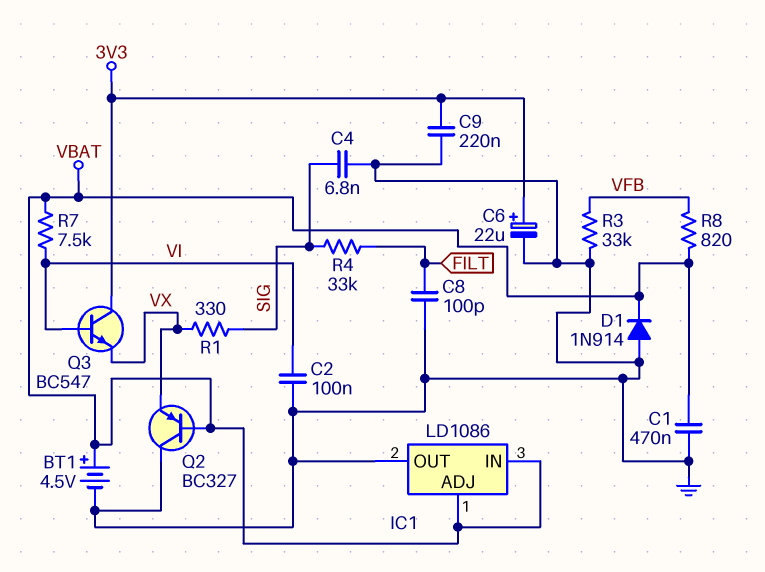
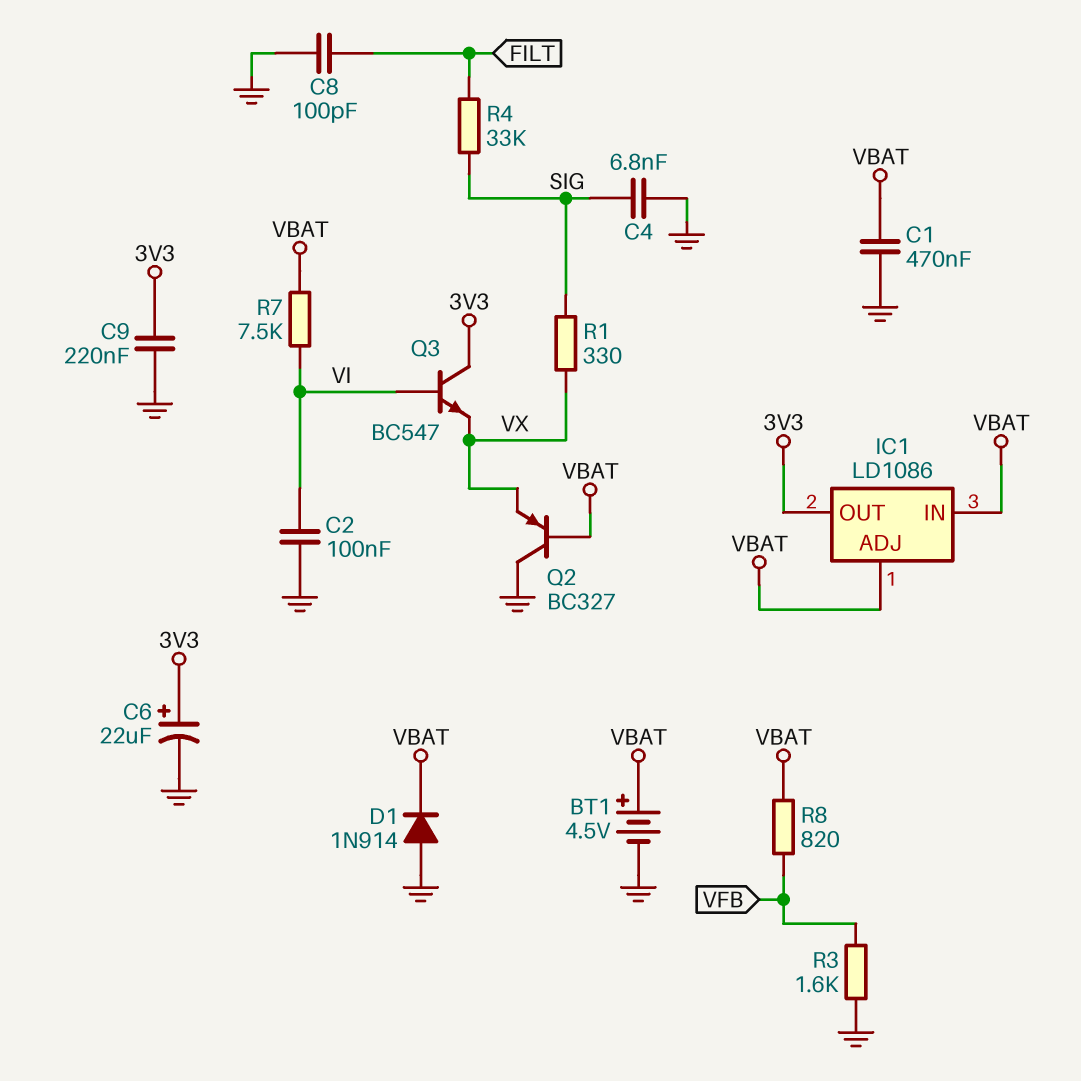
IC1 pin OUT: GND -> 3V3
R3: 33k (GND, VFB) -> 1.6k (GND, VFB)

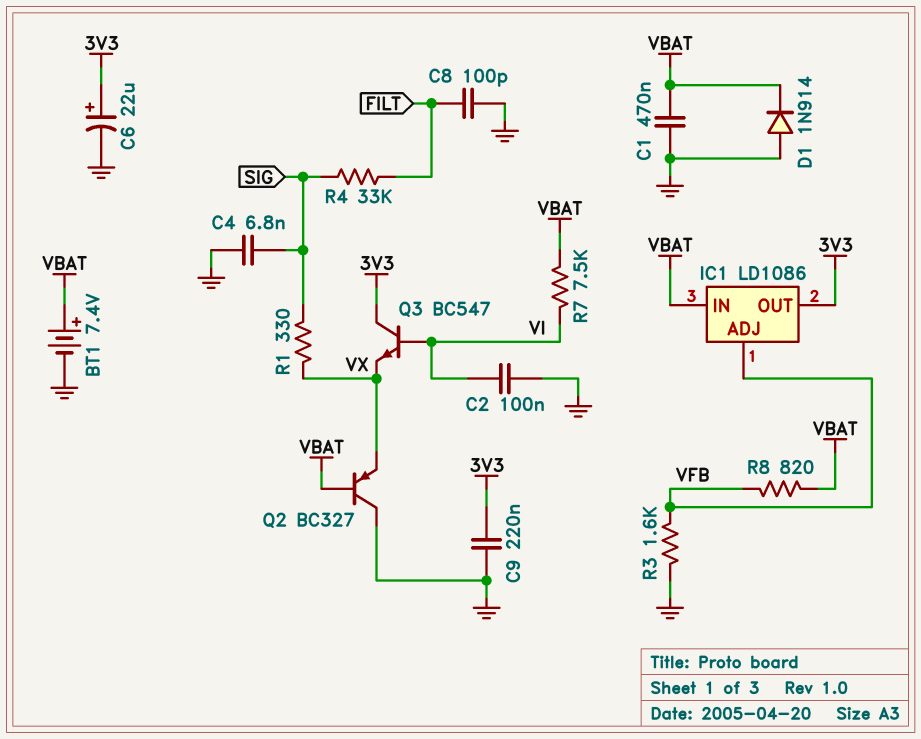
BT1: 4.5V (plus VBAT, minus GND) -> 7.4V (plus VBAT, minus GND)
IC1 pin ADJ: VBAT -> VFB

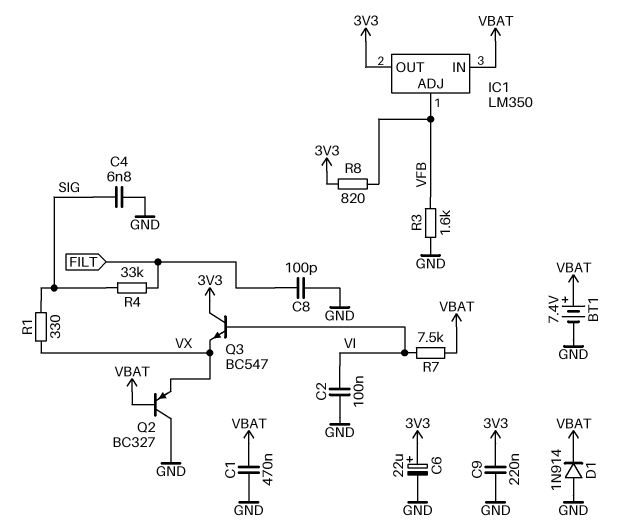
IC1: LD1086 -> LM350
R8: 820 (VBAT, VFB) -> 820 (3V3, VFB)

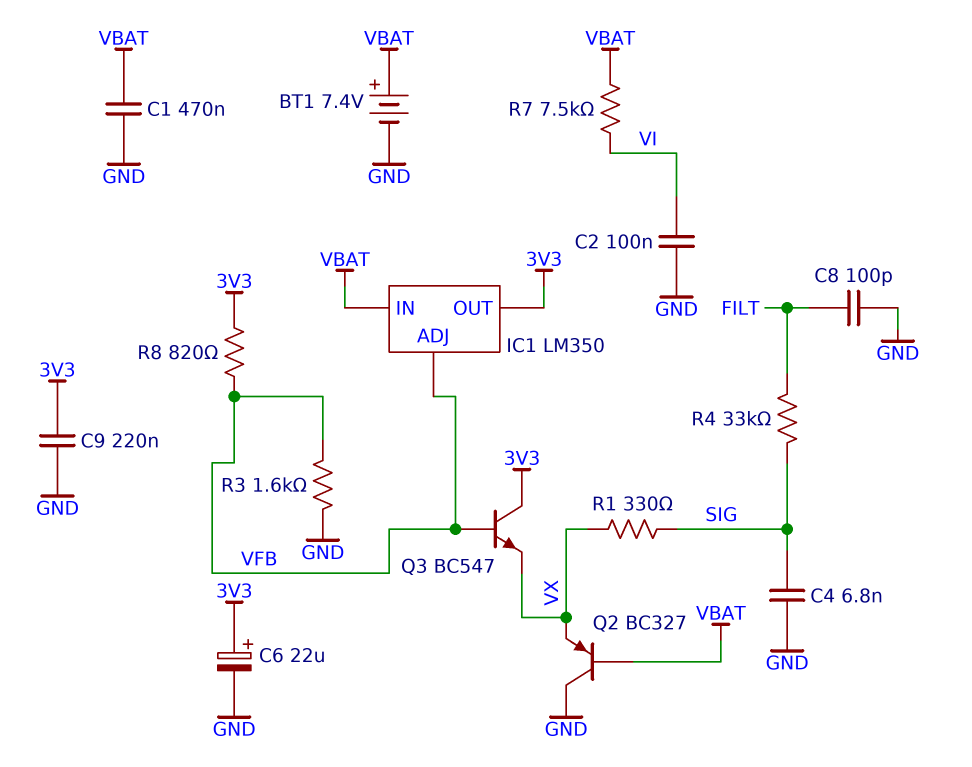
D1: diode 1N914 (A GND, K VBAT) -> none
Q3: NPN BC547 (B VI, C 3V3, E VX) -> NPN BC547 (B VFB, C 3V3, E VX)

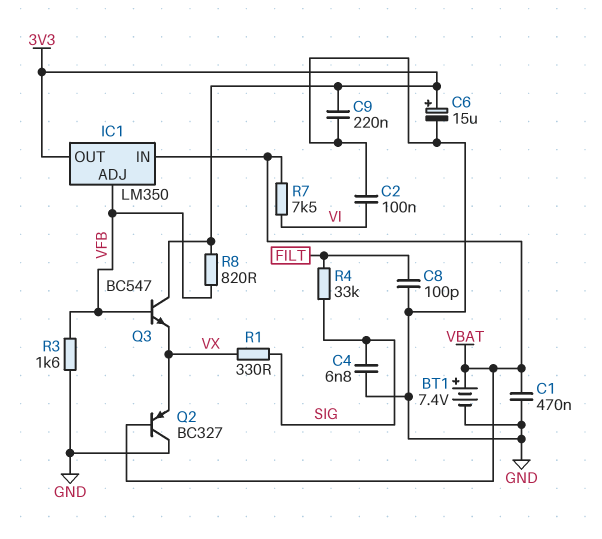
C6: 22uF (plus 3V3, minus GND) -> 15uF (plus 3V3, minus GND)

